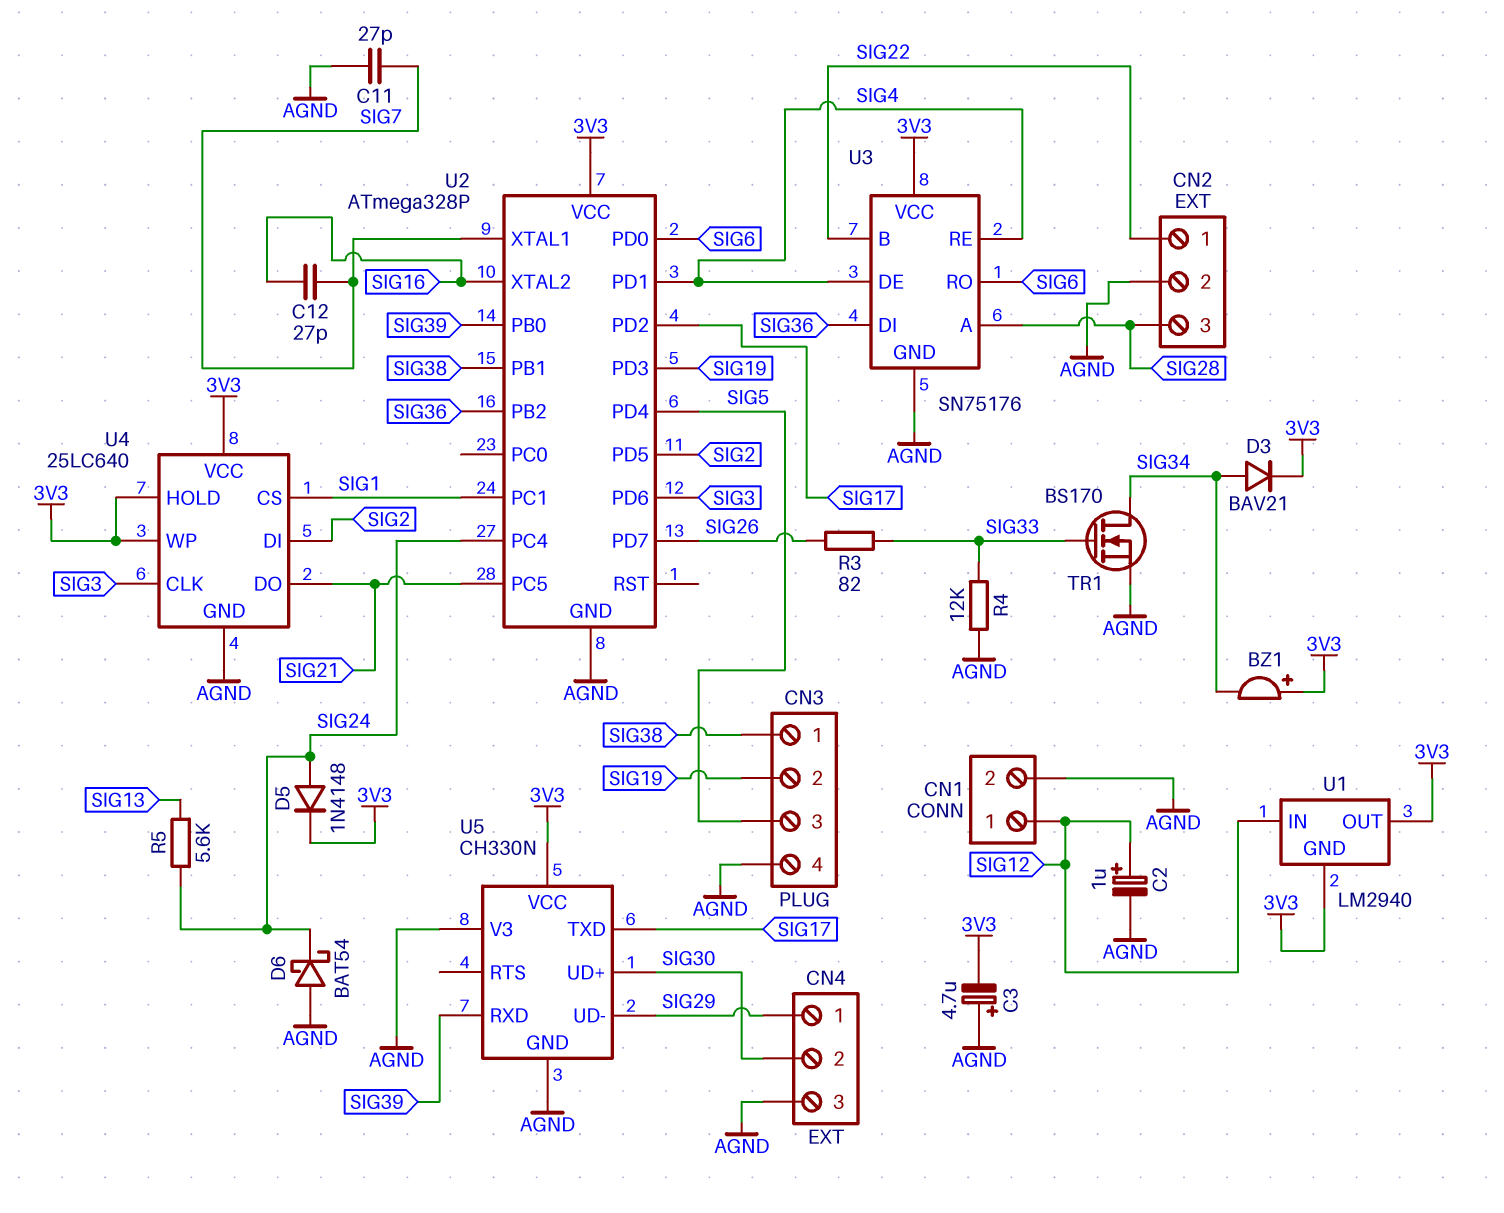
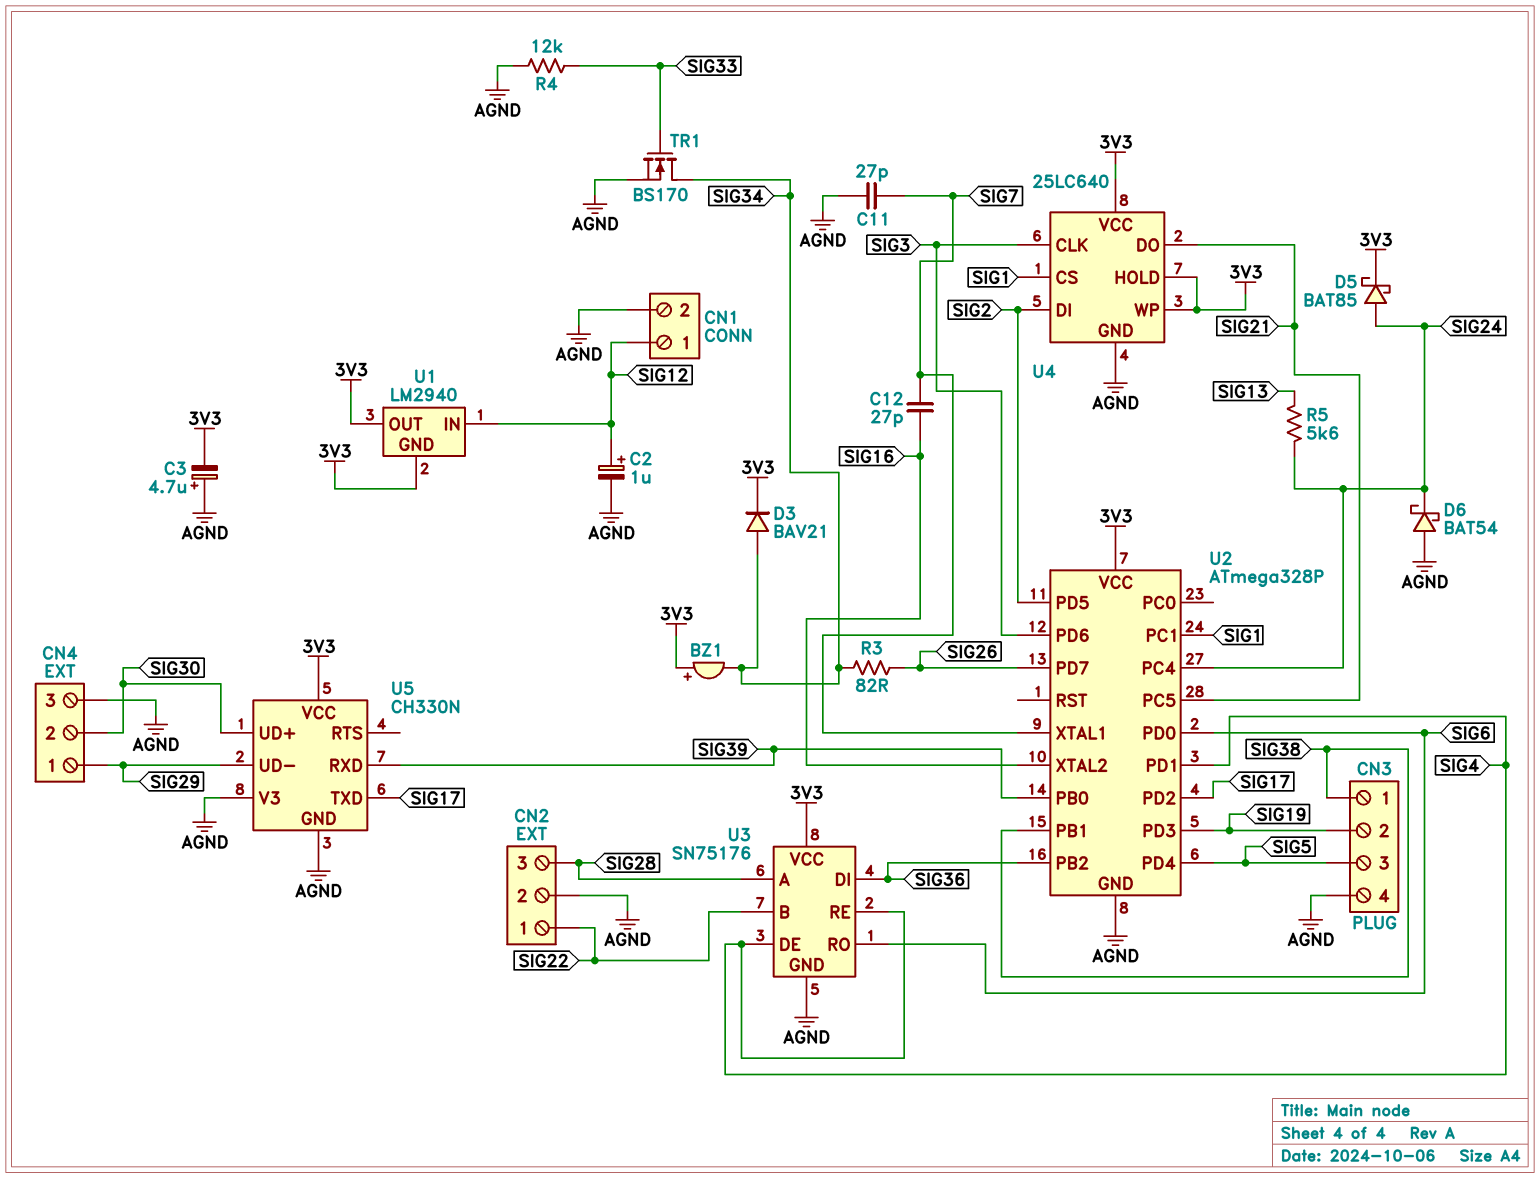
D5: diode 1N4148 (A SIG24, K 3V3) -> schottky BAT85 (A SIG24, K 3V3)
R3: 82 (SIG26, SIG33) -> 82 (SIG26, SIG34)

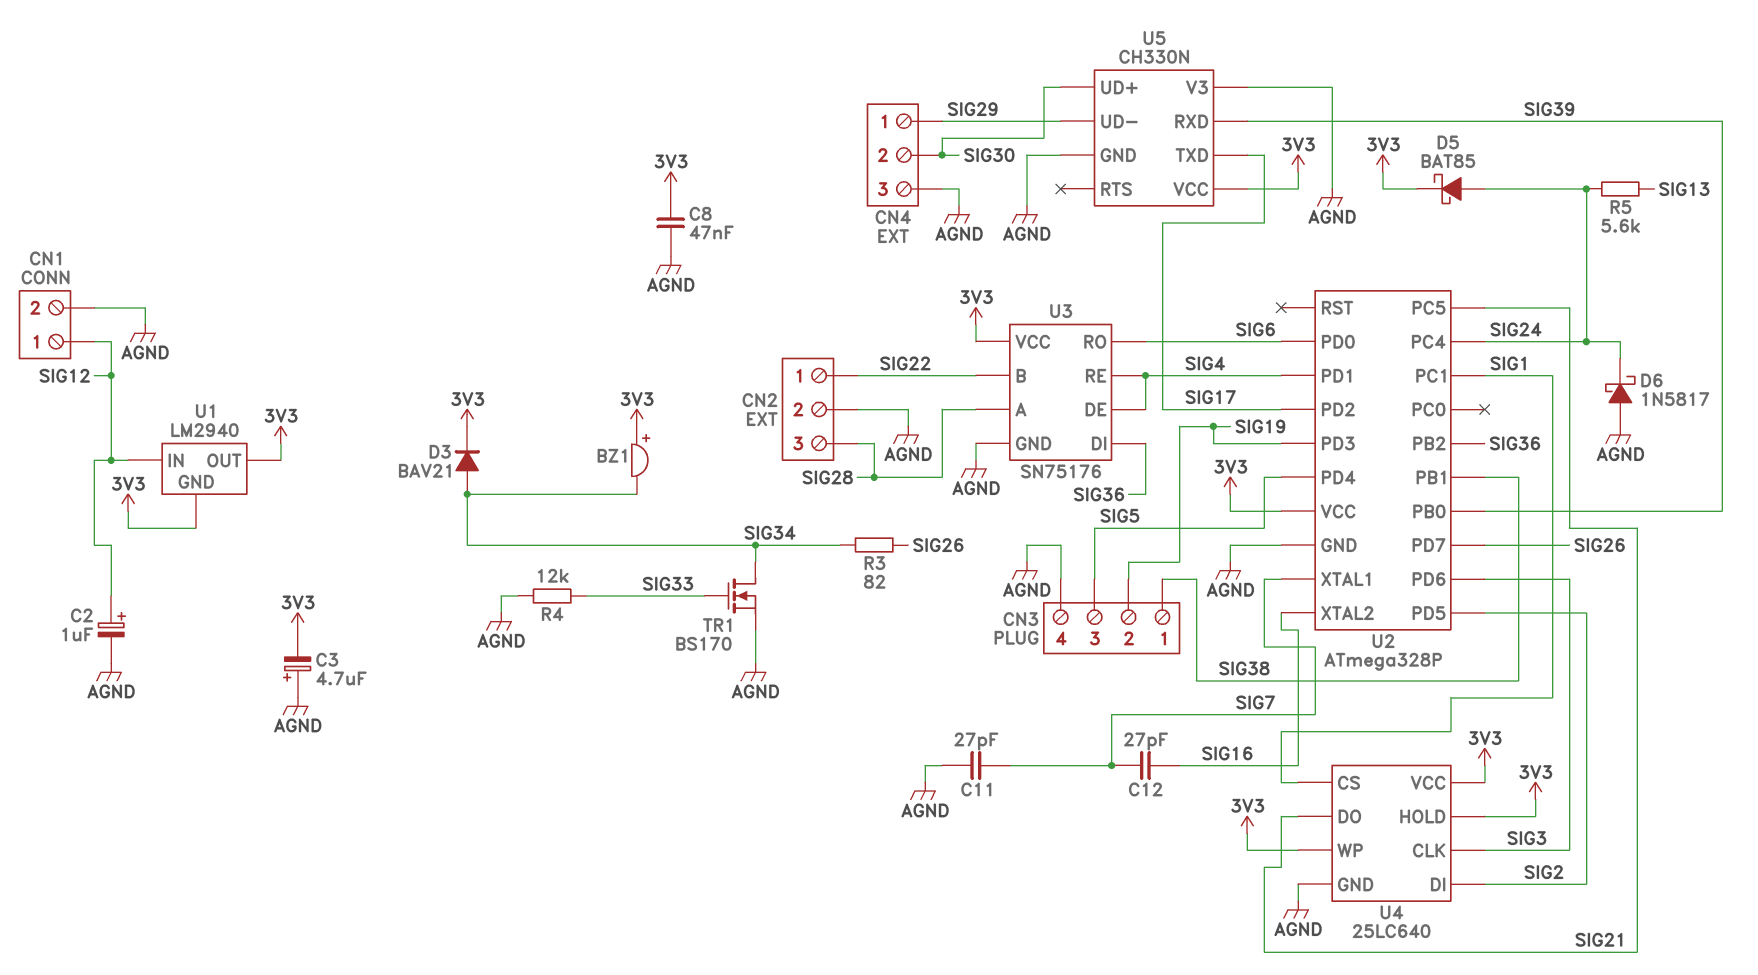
C8: none -> 47nF (3V3, AGND)
D6: schottky BAT54 (A AGND, K SIG24) -> schottky 1N5817 (A AGND, K SIG24)

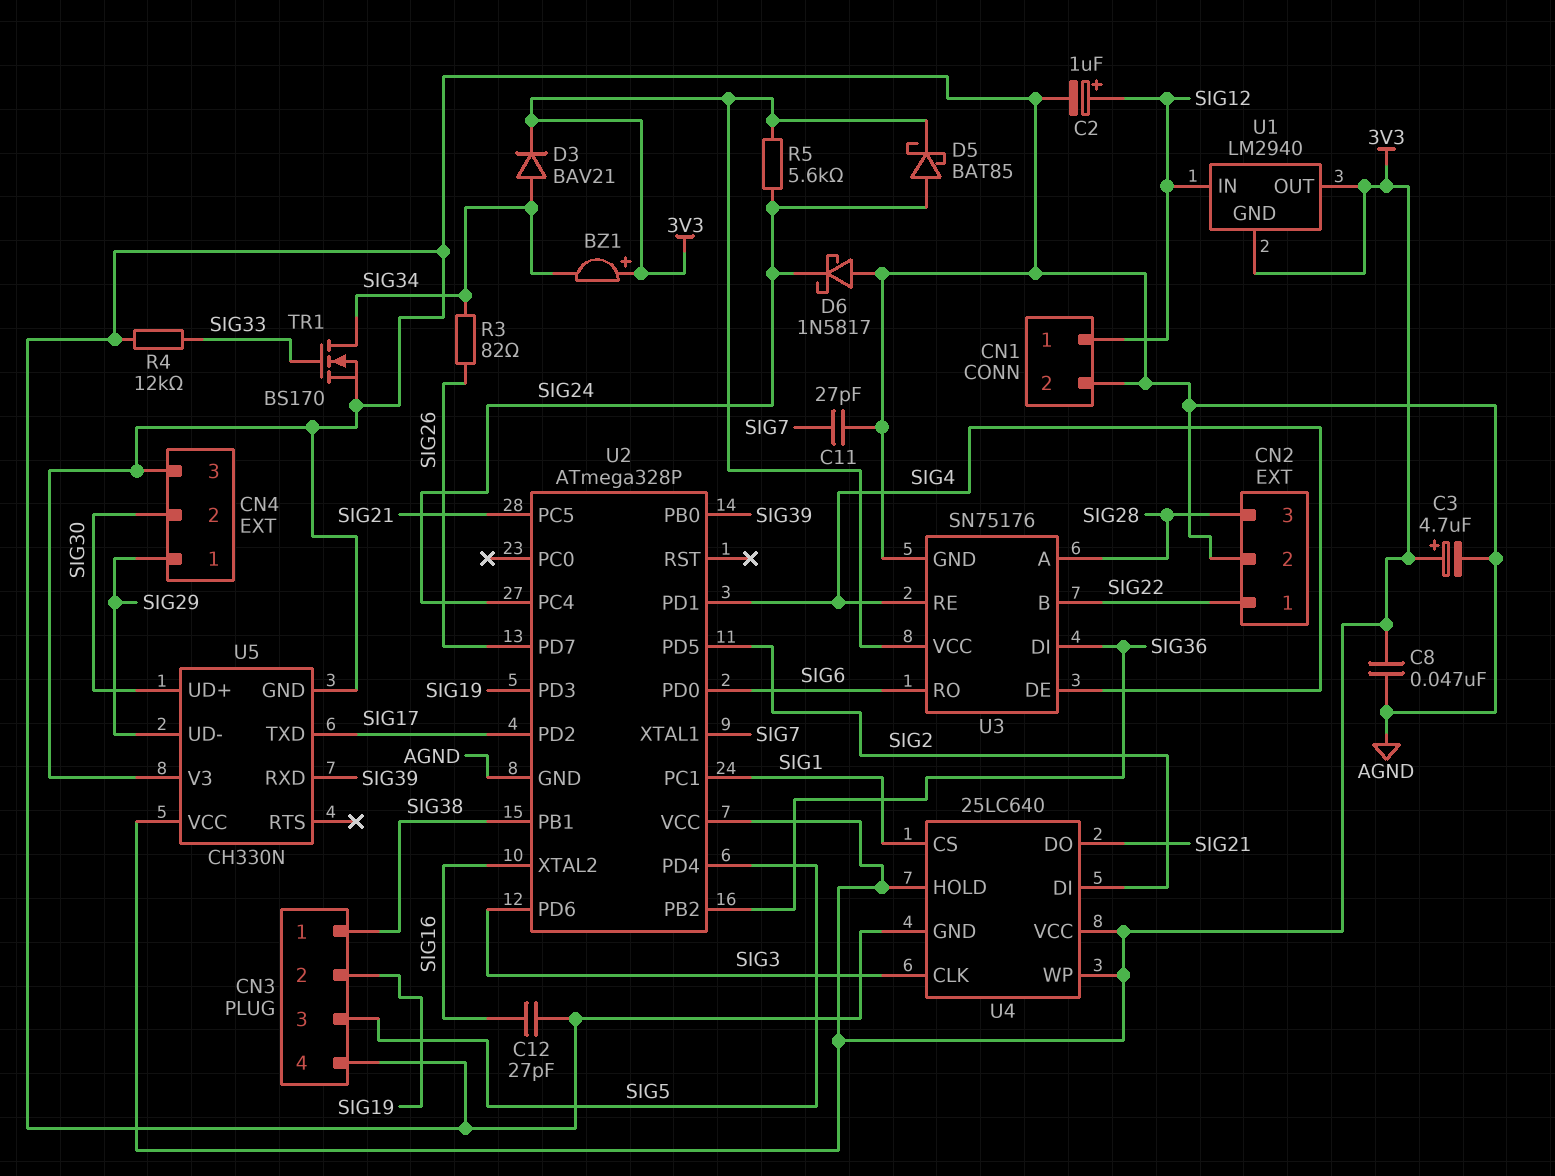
C3: 4.7uF (plus AGND, minus 3V3) -> 4.7uF (plus 3V3, minus AGND)
C12: 27pF (SIG7, SIG16) -> 27pF (AGND, SIG16)
R5: 5.6k (SIG13, SIG24) -> 5.6k (3V3, SIG24)

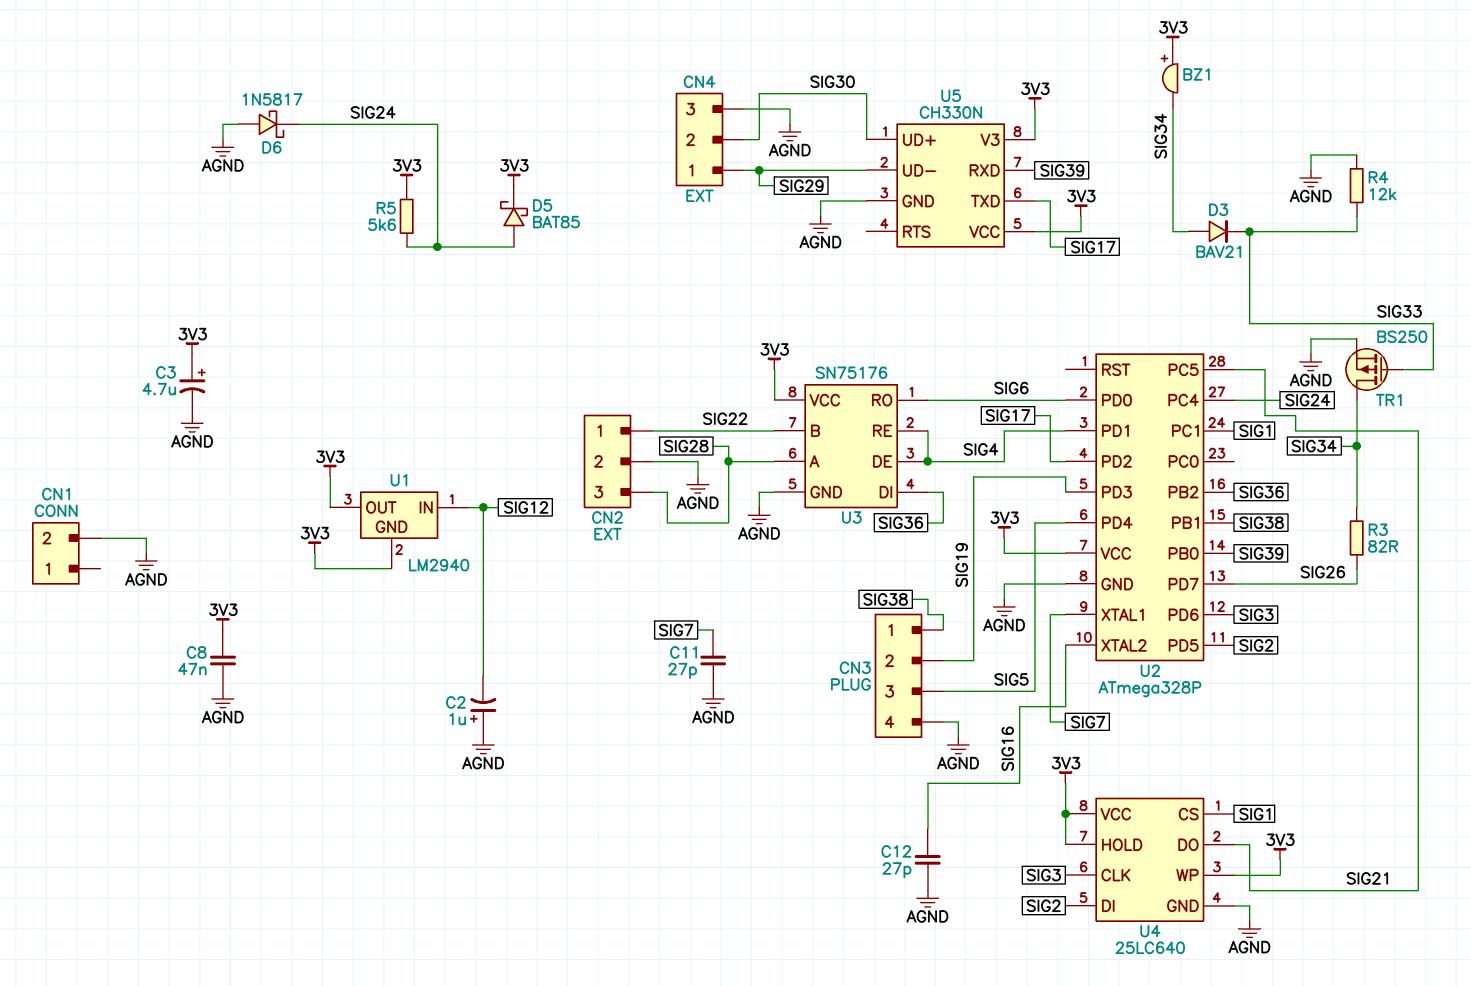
C2: 1uF (plus SIG12, minus AGND) -> 1uF (plus AGND, minus SIG12)
CN1 pin 1: SIG12 -> none
D3: diode BAV21 (A SIG34, K 3V3) -> diode BAV21 (A SIG34, K SIG33)
TR1: NMOS BS170 (G SIG33, D SIG34, S AGND) -> PMOS BS250 (G SIG33, D SIG34, S AGND)
U5 pin V3: AGND -> 3V3

